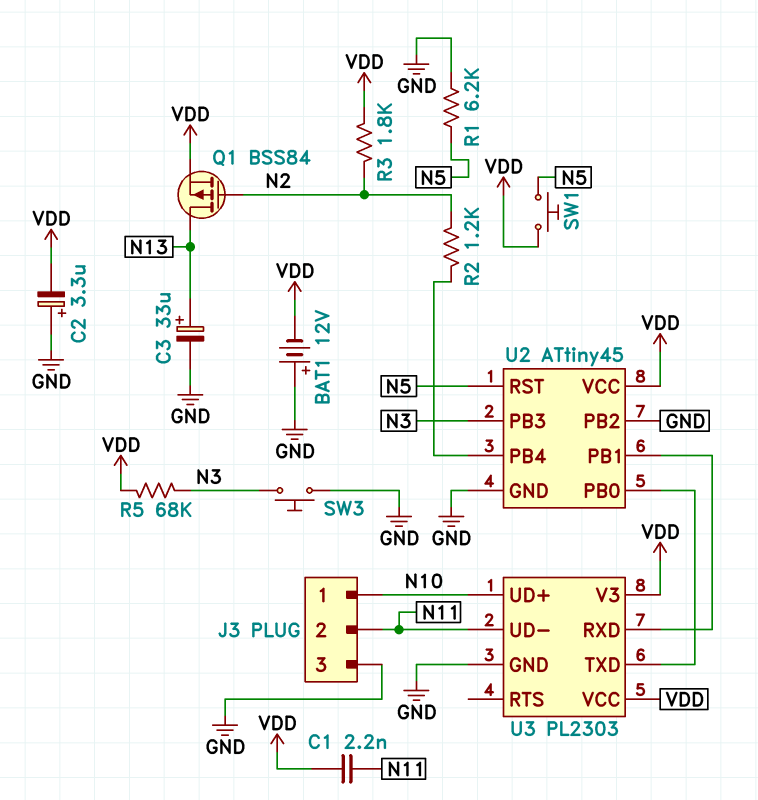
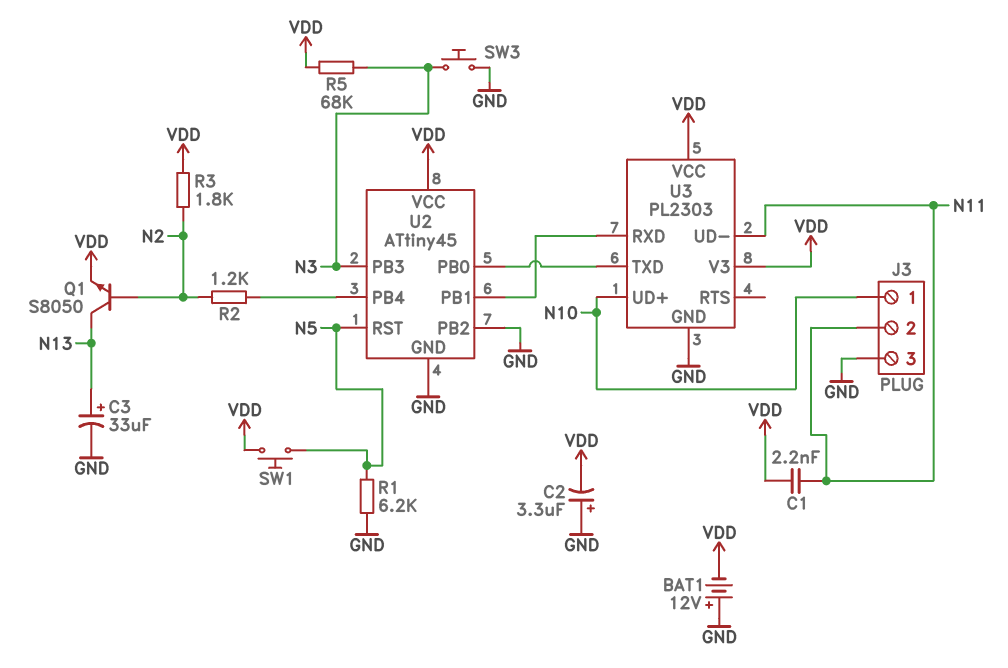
Q1: PMOS BSS84 (G N2, D N13, S VDD) -> NPN S8050 (B N2, C N13, E VDD)

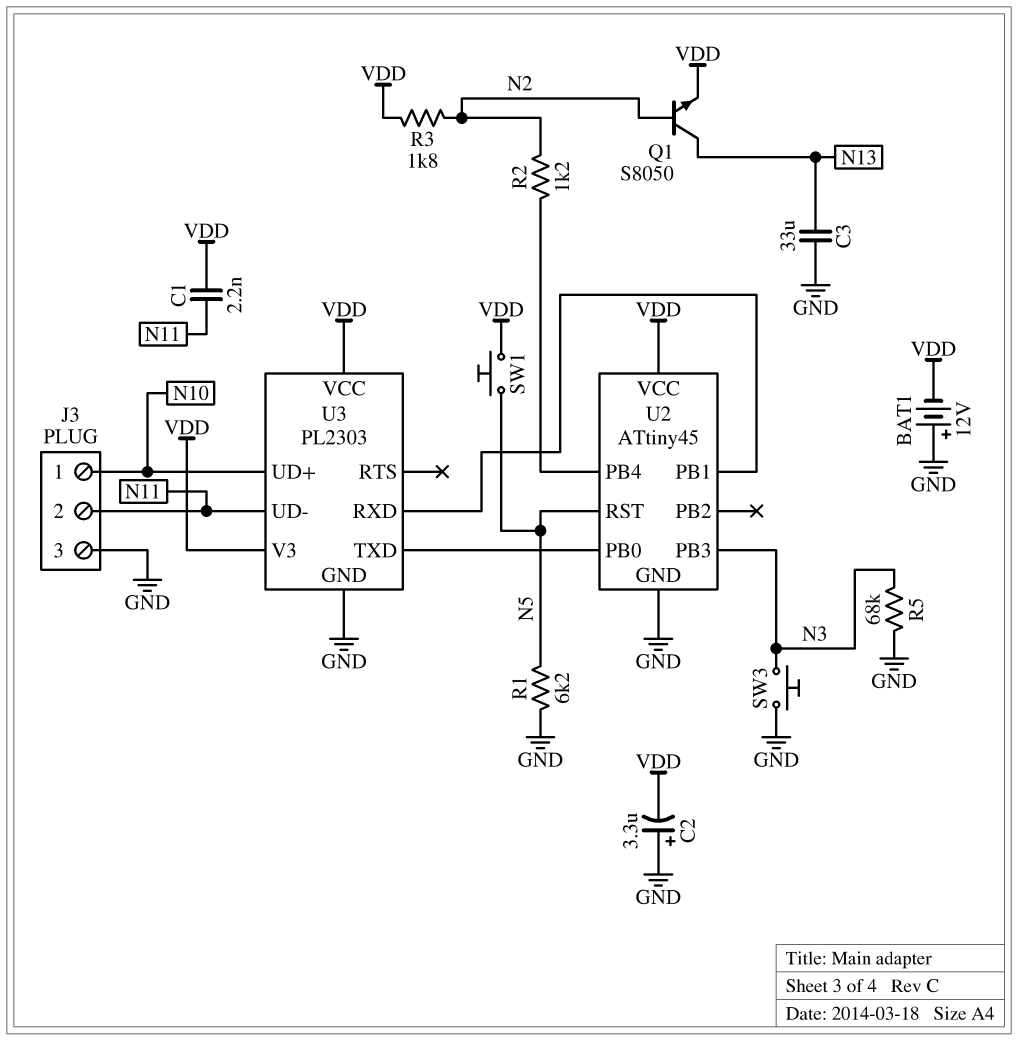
C3: 33uF (plus N13, minus GND) -> 33uF (GND, N13)
R5: 68k (N3, VDD) -> 68k (GND, N3)
U2 pin PB2: GND -> none

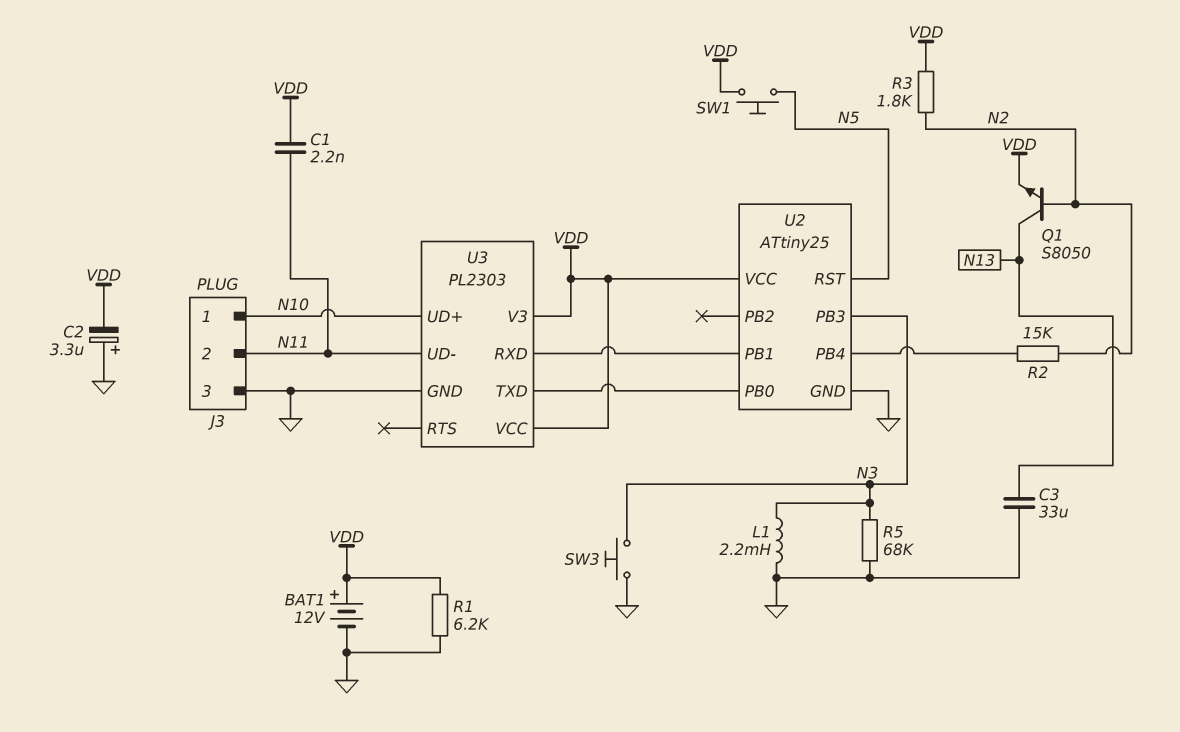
BAT1: 12V (plus GND, minus VDD) -> 12V (plus VDD, minus GND)
L1: none -> 2.2mH (GND, N3)
R1: 6.2k (GND, N5) -> 6.2k (GND, VDD)
R2: 1.2k (N2, U2/PB4) -> 15k (N2, U2/PB4)
U2: ATtiny45 -> ATtiny25

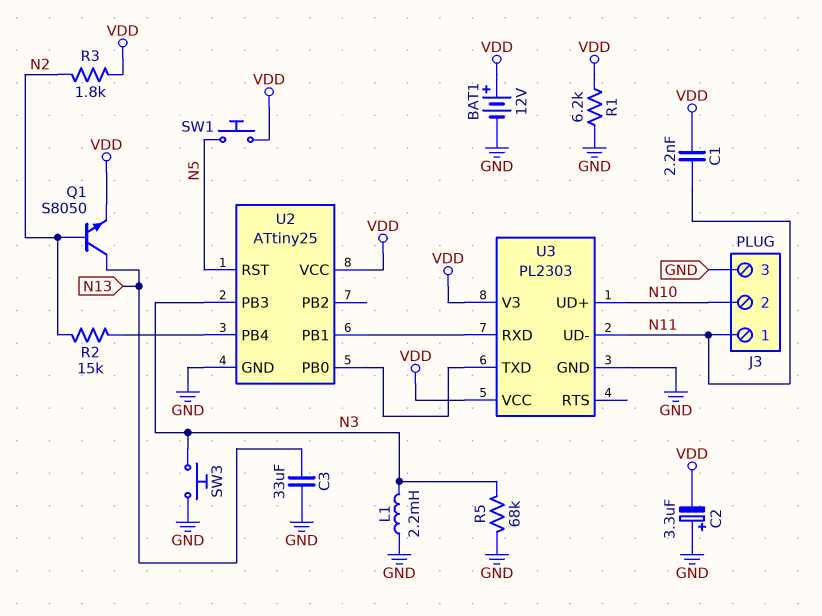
J3 pin 1: N10 -> N11
J3 pin 2: N11 -> N10

